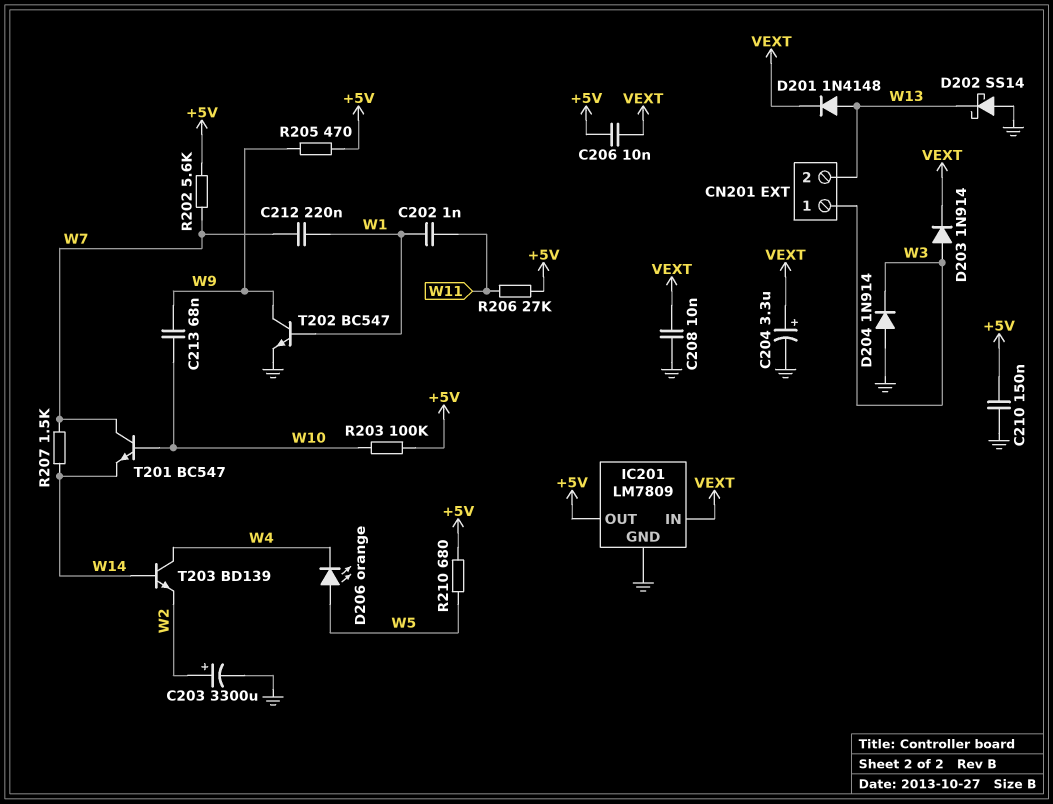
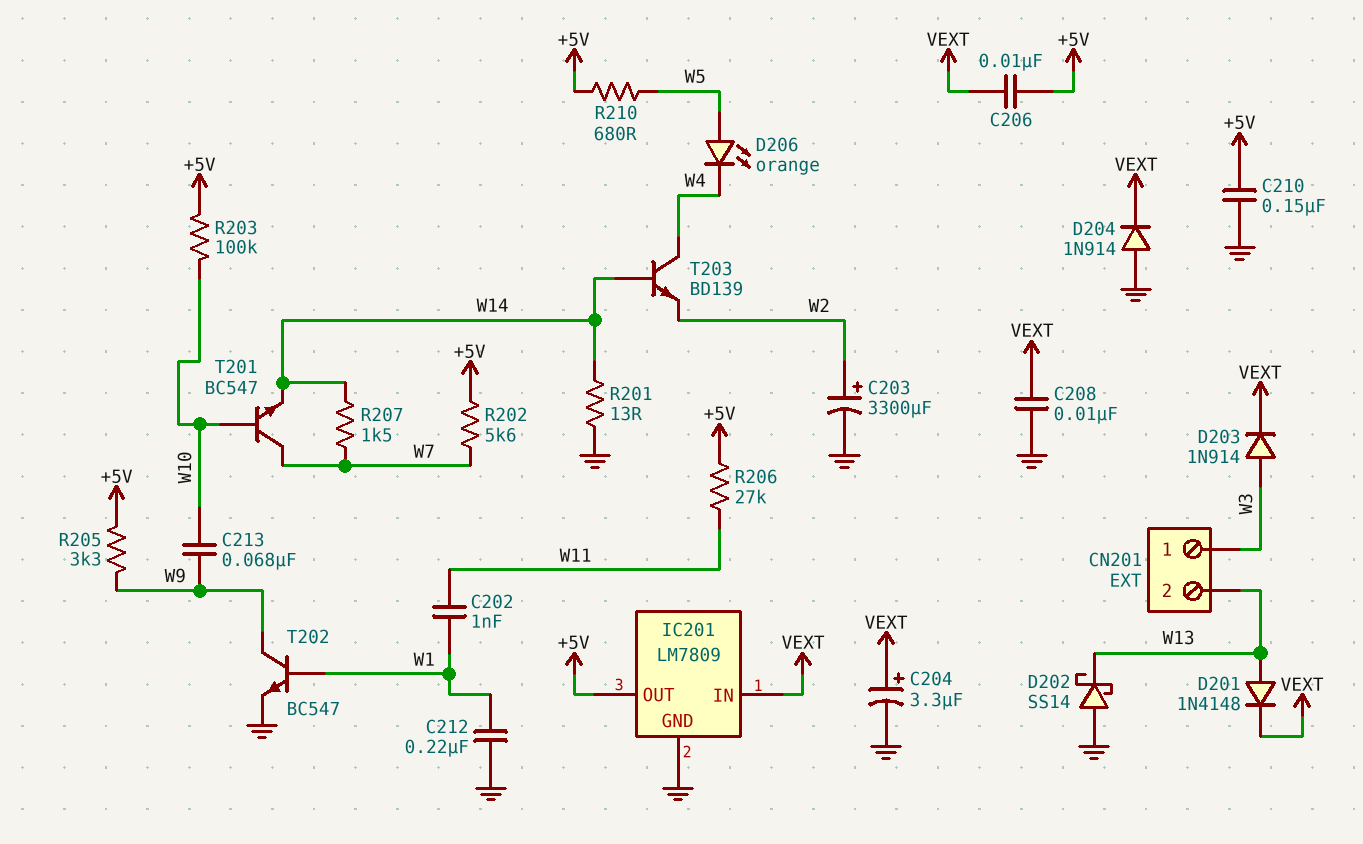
C212: 220nF (W1, W7) -> 220nF (GND, W1)
D204: diode 1N914 (A GND, K W3) -> diode 1N914 (A GND, K VEXT)
R201: none -> 13 (GND, W14)
R205: 470 (+5V, W9) -> 3.3k (+5V, W9)

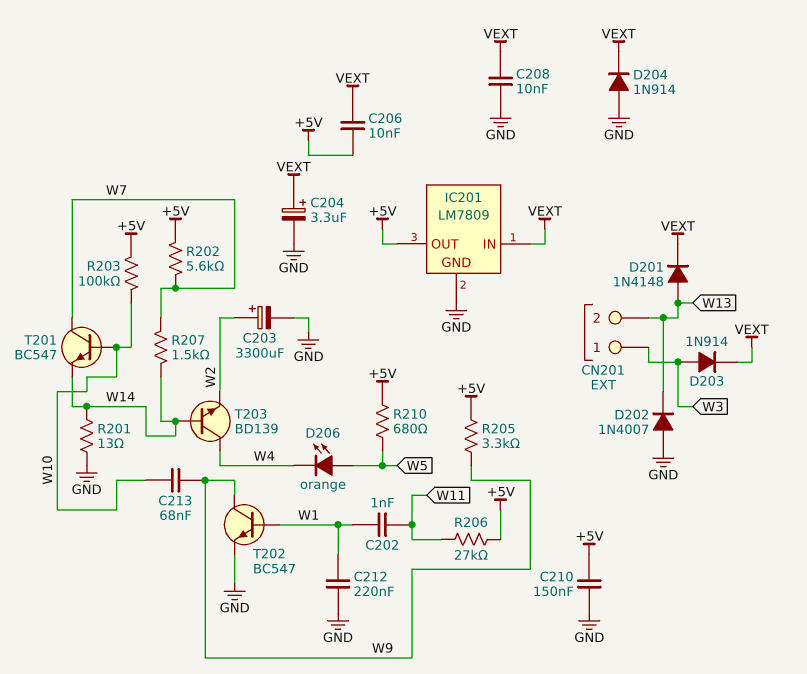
D202: schottky SS14 (A GND, K W13) -> diode 1N4007 (A GND, K W13)

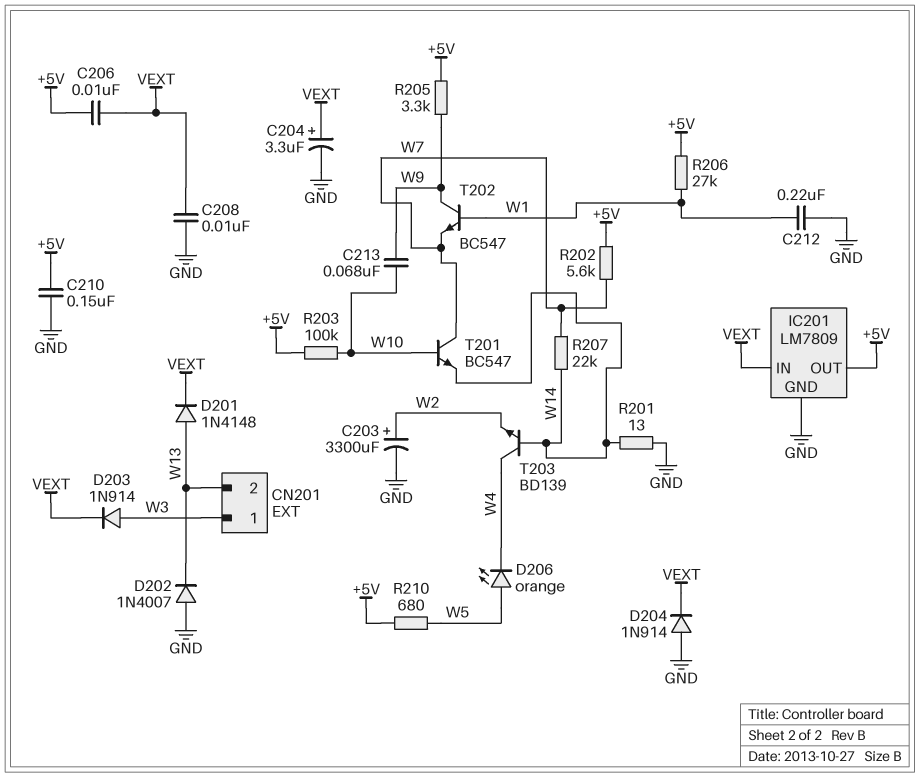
C202: 1nF (W1, W11) -> none
R206: 27k (+5V, W11) -> 27k (+5V, W1)
R207: 1.5k (W7, W14) -> 22k (W7, W14)
T202: NPN BC547 (B W1, C W9, E GND) -> NPN BC547 (B W1, C W9, E W7)

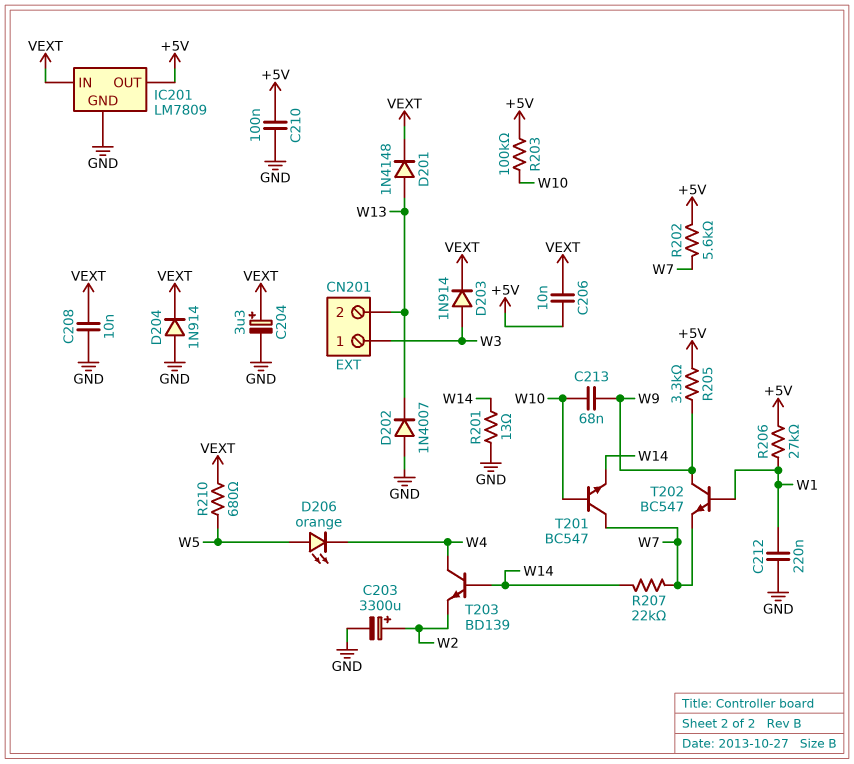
C210: 150nF (+5V, GND) -> 100nF (+5V, GND)
R210: 680 (+5V, W5) -> 680 (VEXT, W5)

